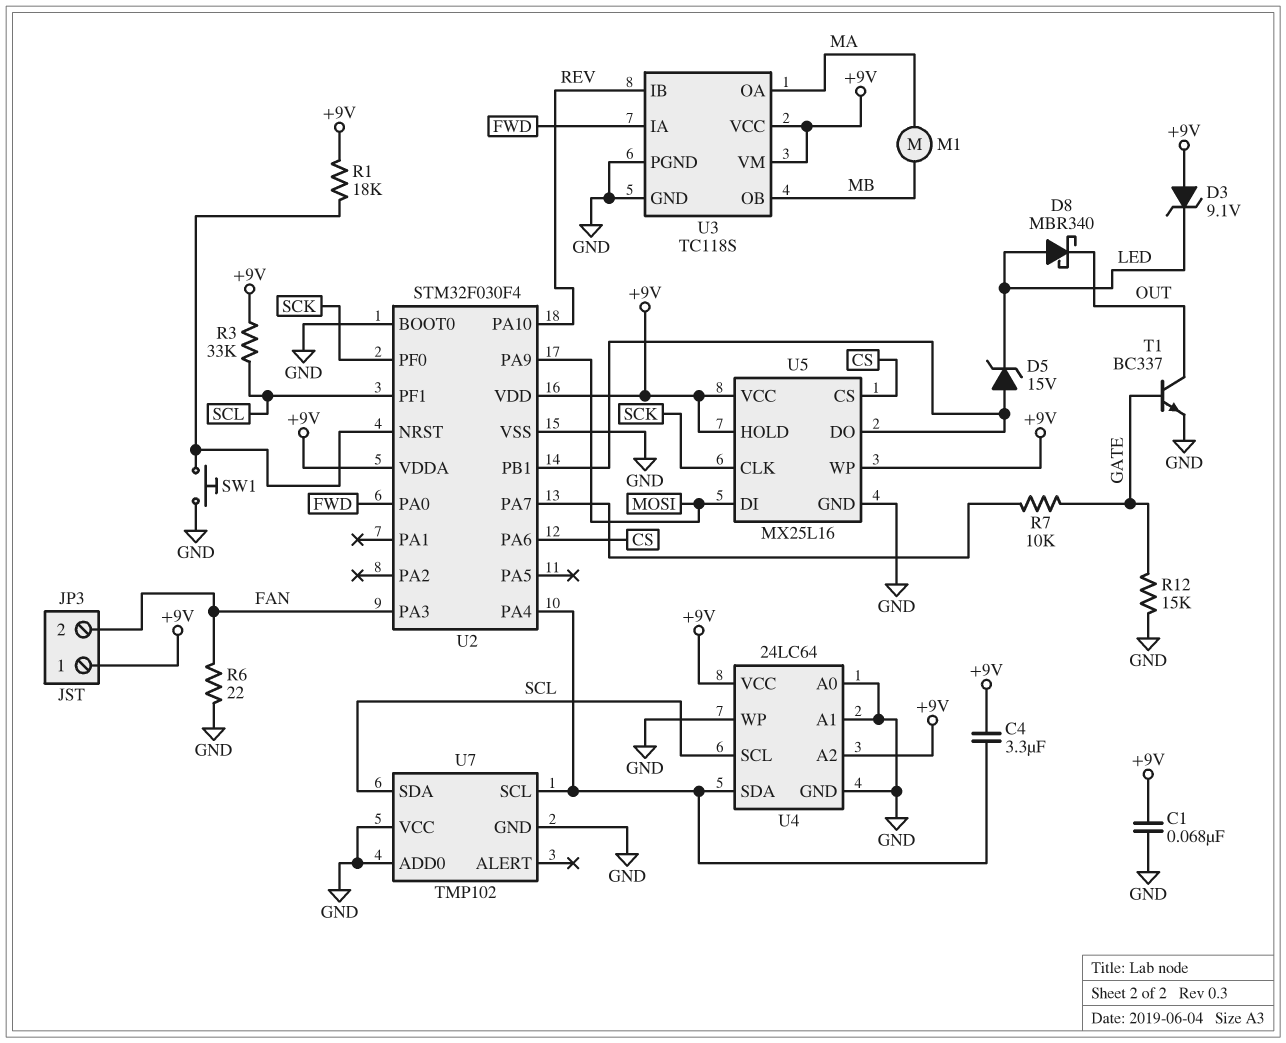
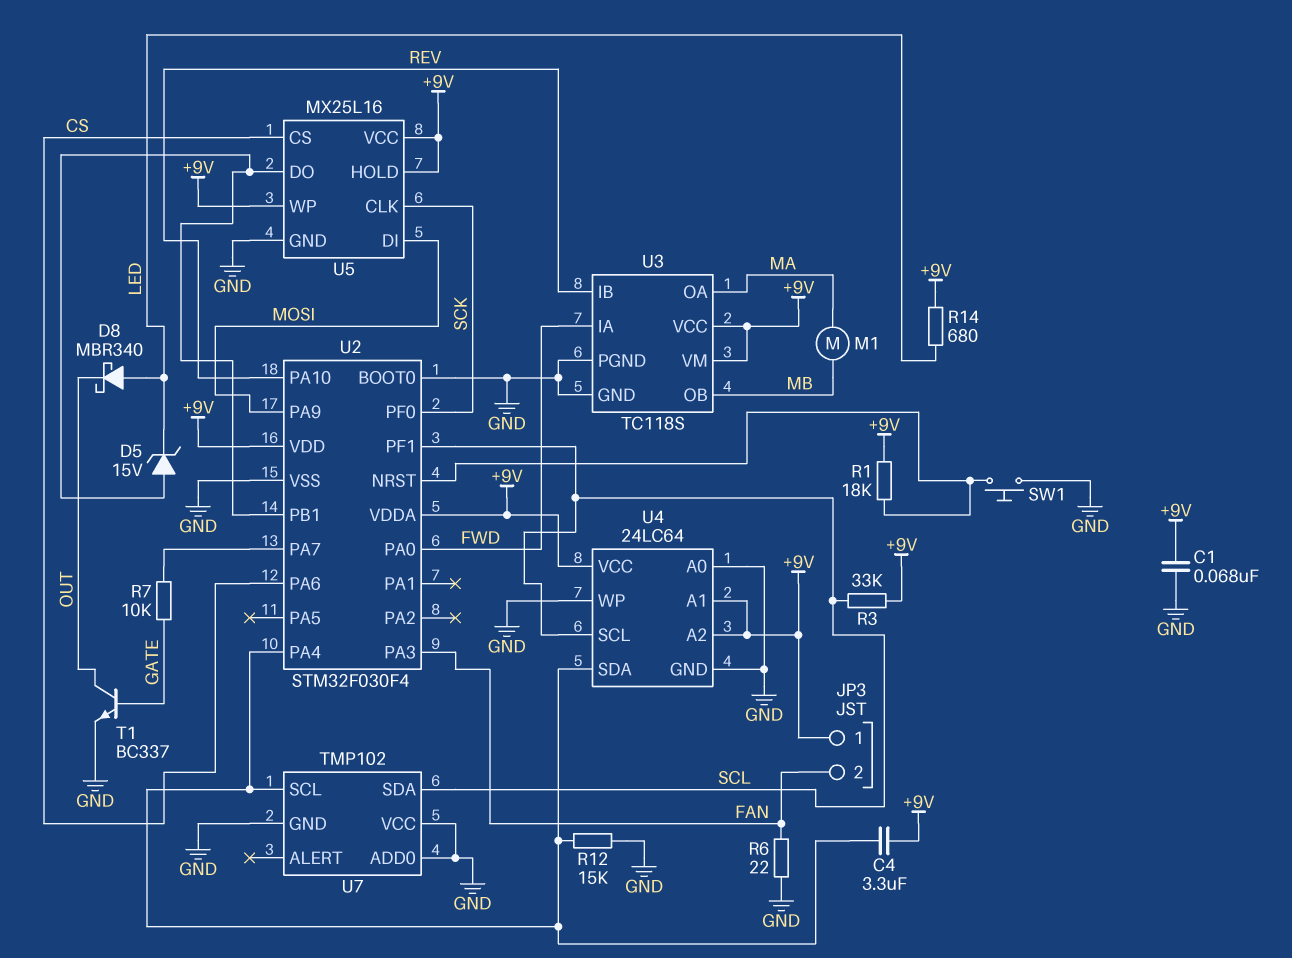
D3: zener 9.1V (A +9V, K LED) -> none
R12: 15k (GATE, GND) -> 15k (GND, U2/PA4)
R14: none -> 680 (+9V, LED)
U4 pin A1: GND -> +9V

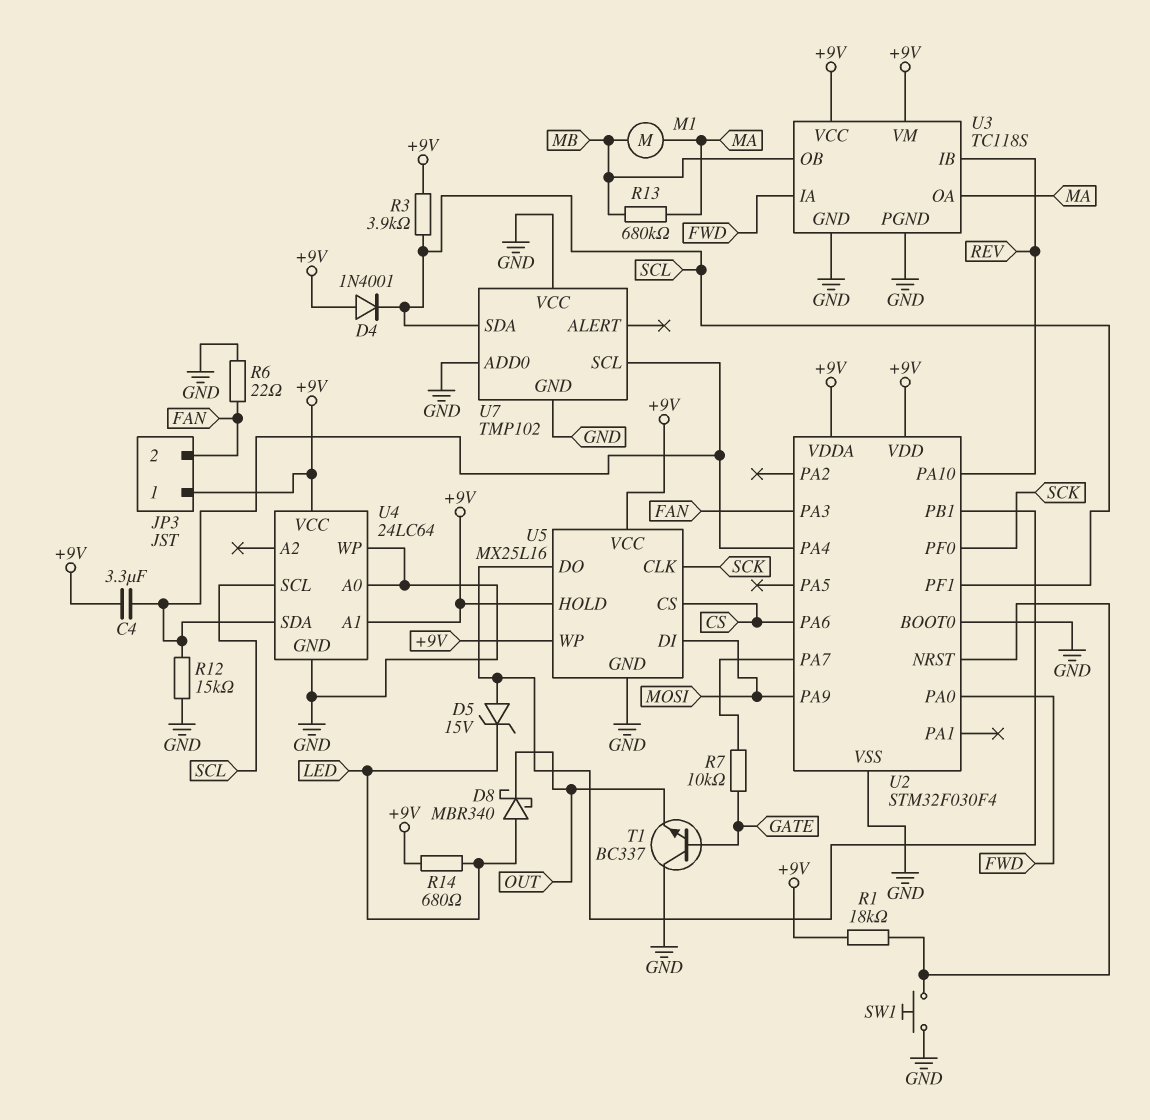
C1: 68nF (+9V, GND) -> none
D4: none -> diode 1N4001 (A +9V, K SCL)
R3: 33k (+9V, SCL) -> 3.9k (+9V, SCL)
R13: none -> 680k (MA, MB)
T1: NPN BC337 (B GATE, C OUT, E GND) -> NPN BC337 (B GATE, C GND, E OUT)
U4 pin A2: +9V -> none

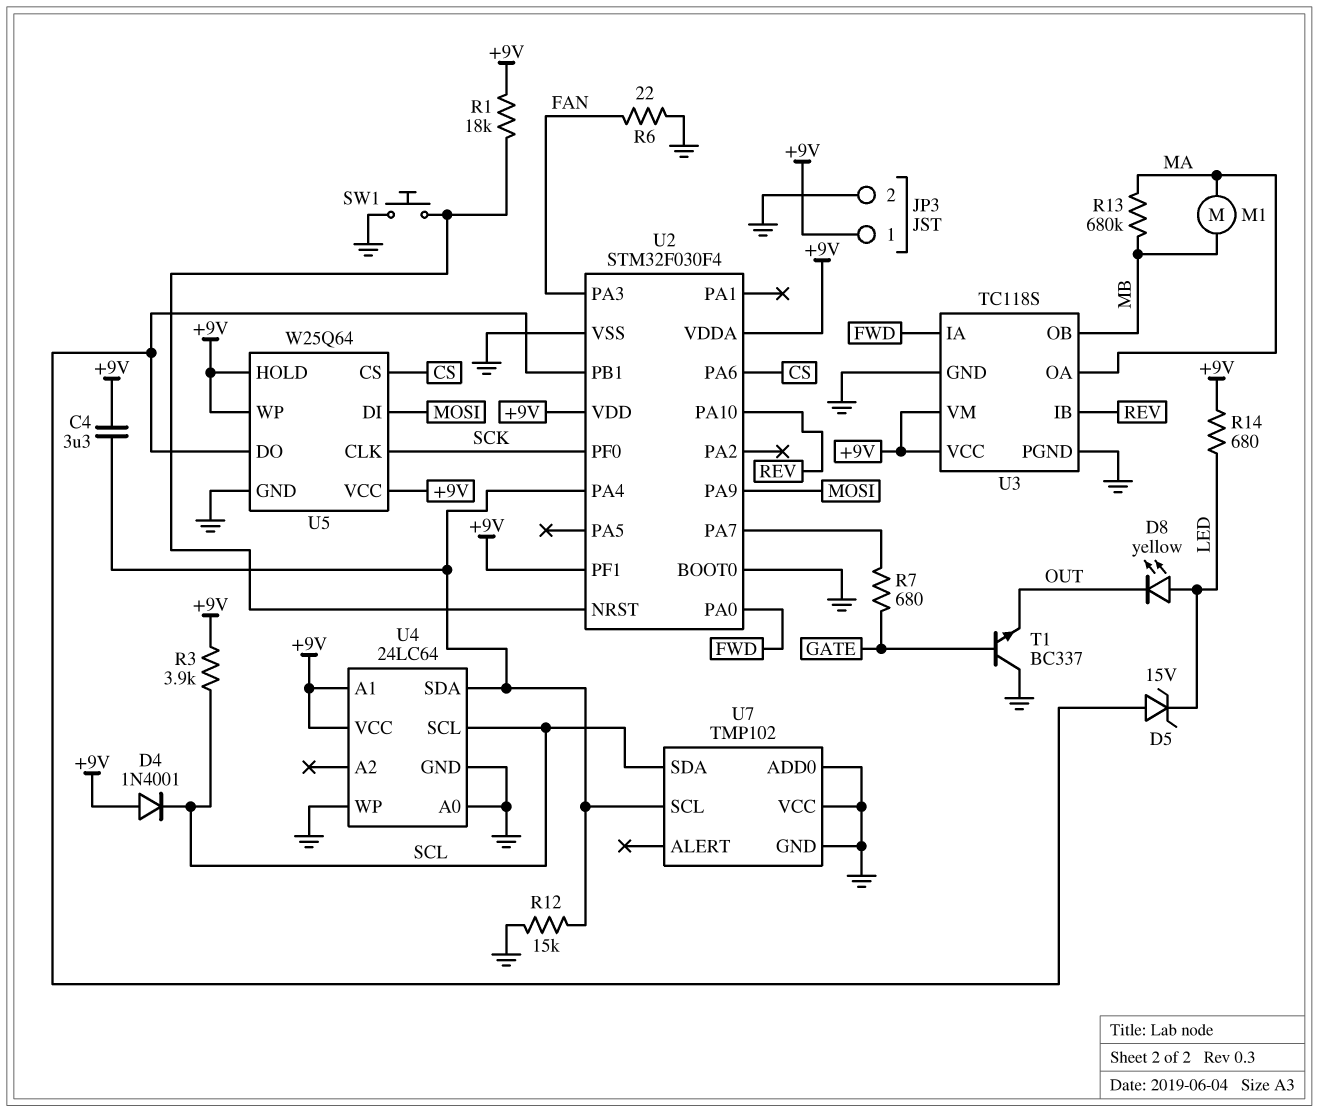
D8: schottky MBR340 (A LED, K OUT) -> LED yellow (A LED, K OUT)
JP3 pin 2: FAN -> GND
R7: 10k (GATE, U2/PA7) -> 680 (GATE, U2/PA7)
U2 pin PF1: SCL -> +9V
U5: MX25L16 -> W25Q64

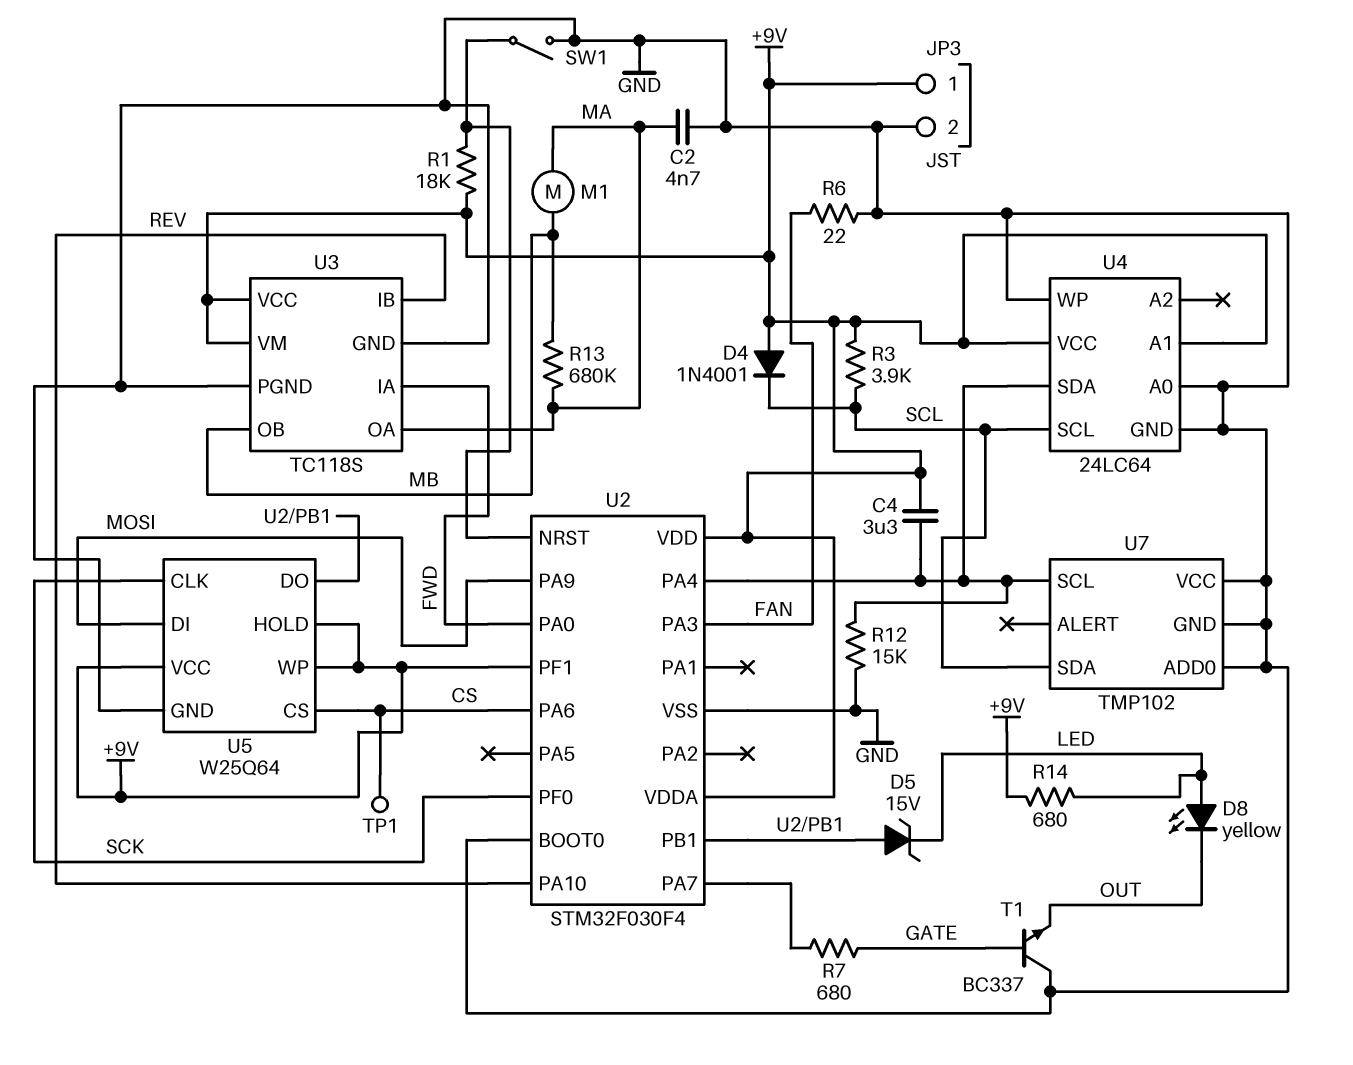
C2: none -> 4.7nF (GND, MA)
SW1: button (GND, U2/NRST) -> switch (GND, U2/NRST)
TP1: none -> test point (CS)

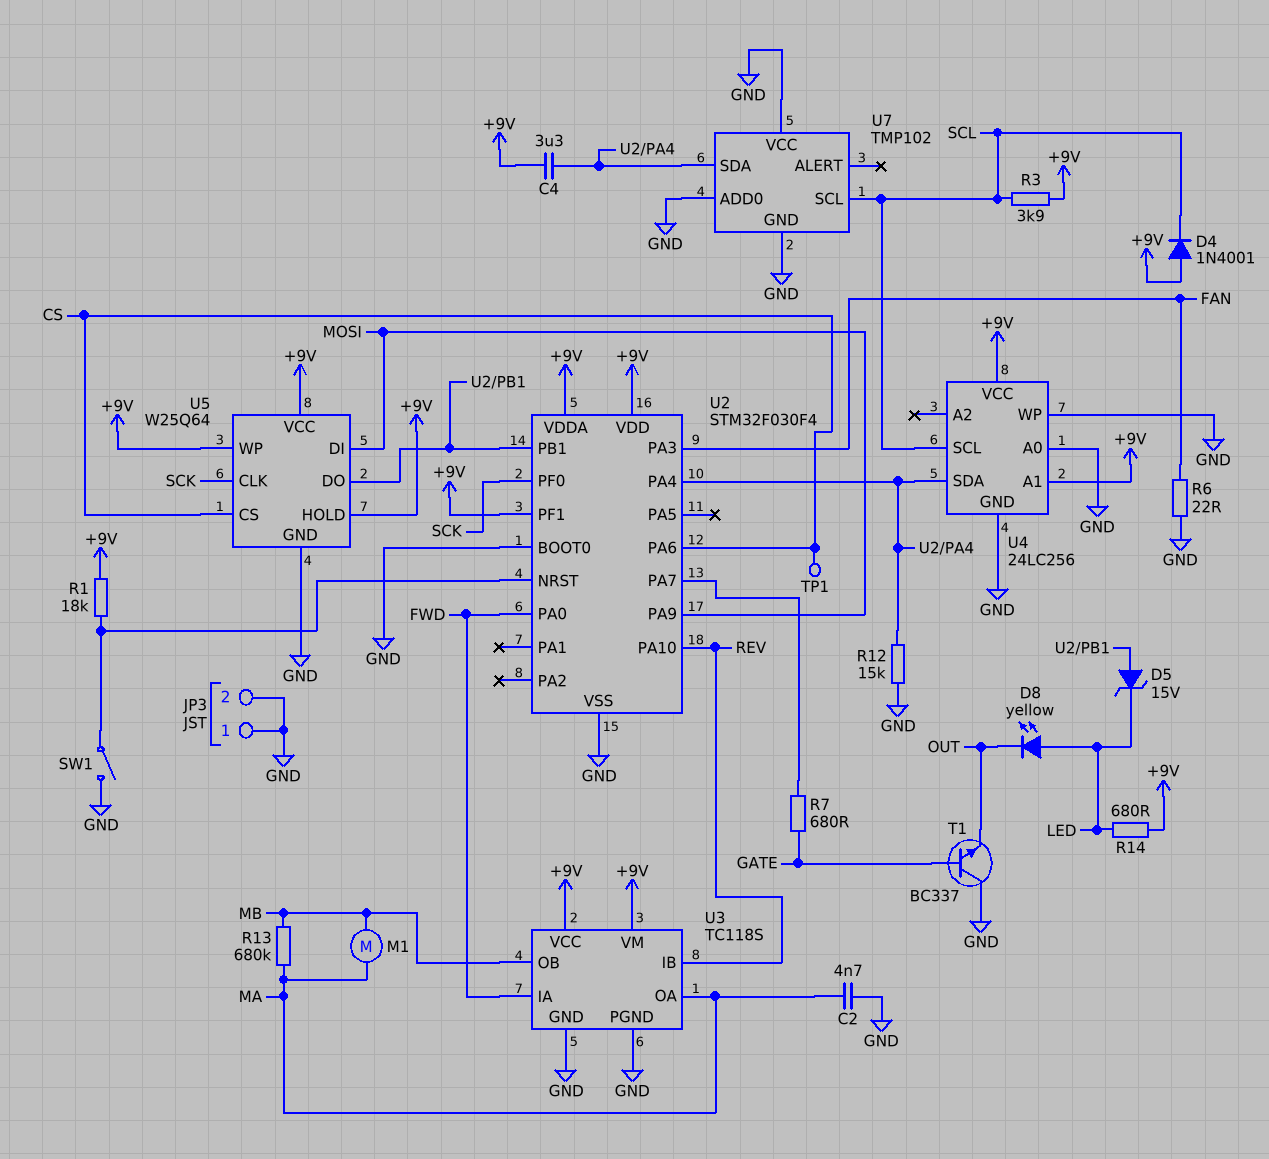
JP3 pin 1: +9V -> GND
U4: 24LC64 -> 24LC256
U7 pin SCL: U2/PA4 -> SCL
U7 pin SDA: SCL -> U2/PA4

